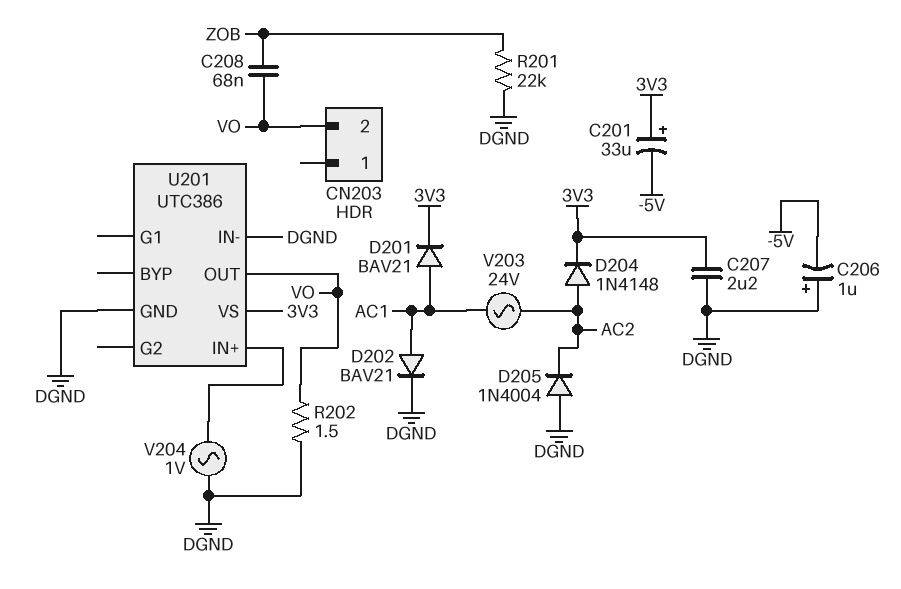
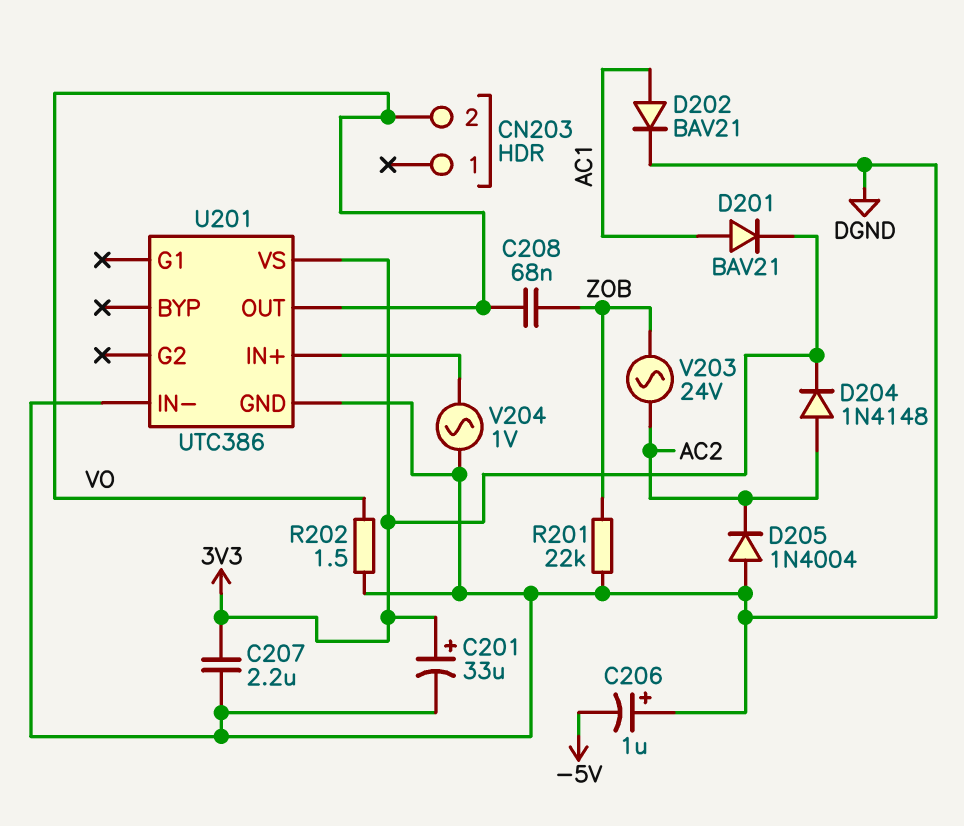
C201: 33uF (plus 3V3, minus -5V) -> 33uF (plus 3V3, minus DGND)
V203: AC 24V (AC1, AC2) -> AC 24V (AC2, ZOB)

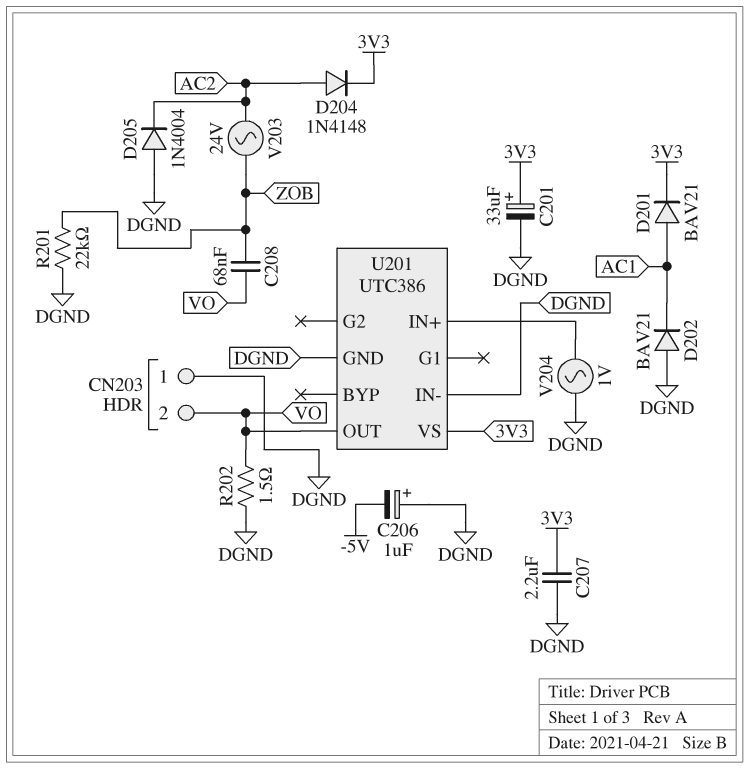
CN203 pin 1: none -> DGND
D202: diode BAV21 (A AC1, K DGND) -> diode BAV21 (A DGND, K AC1)

